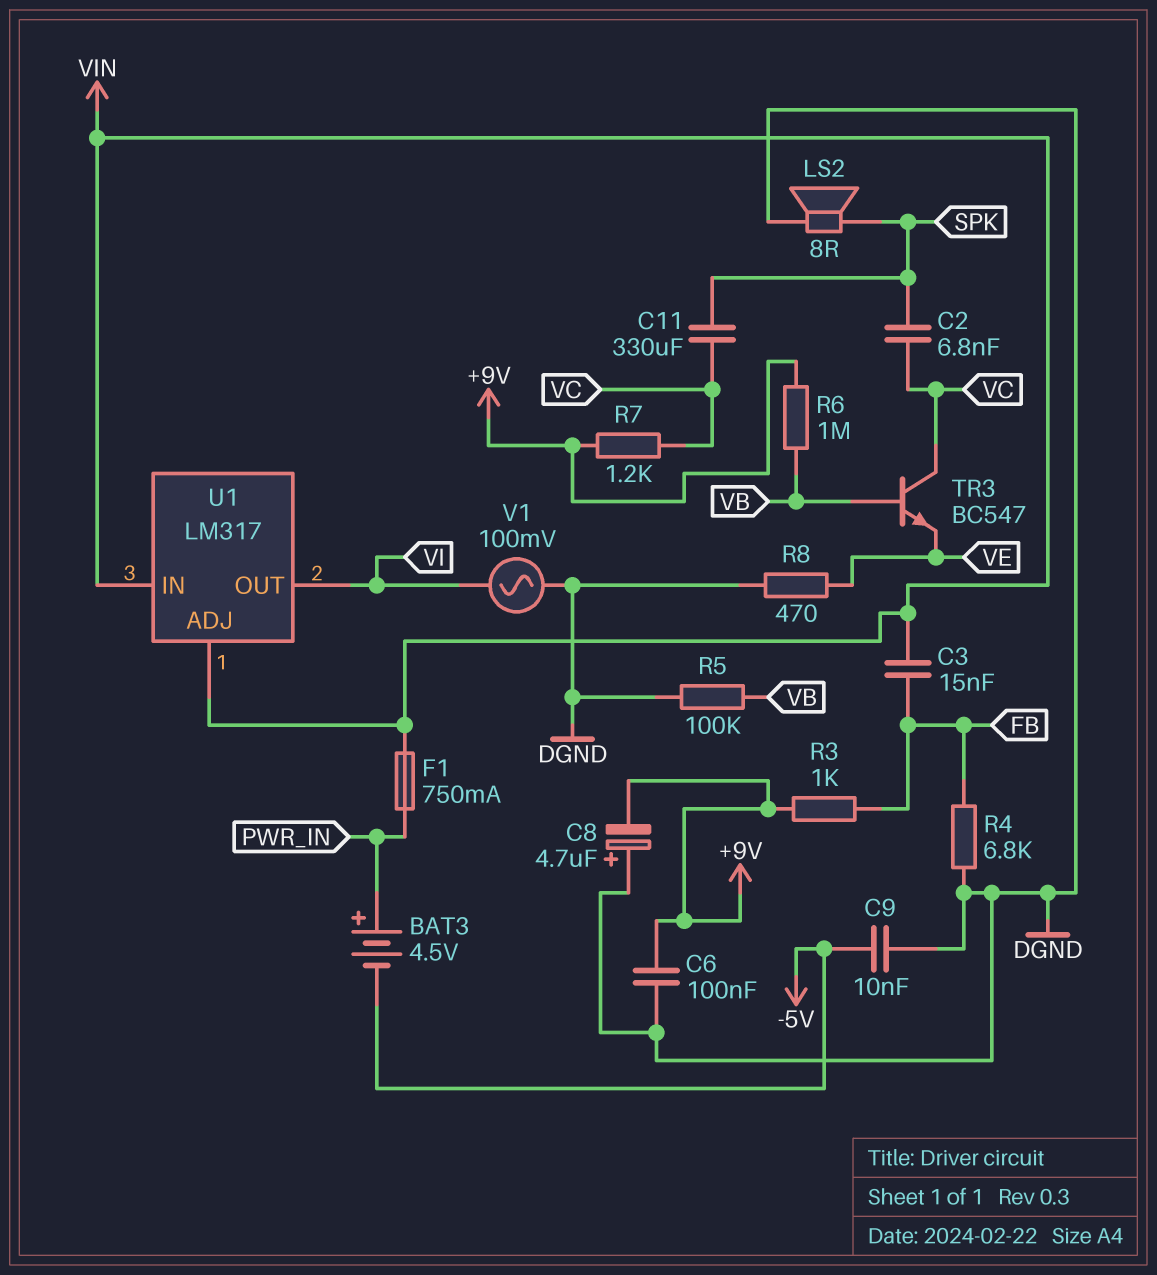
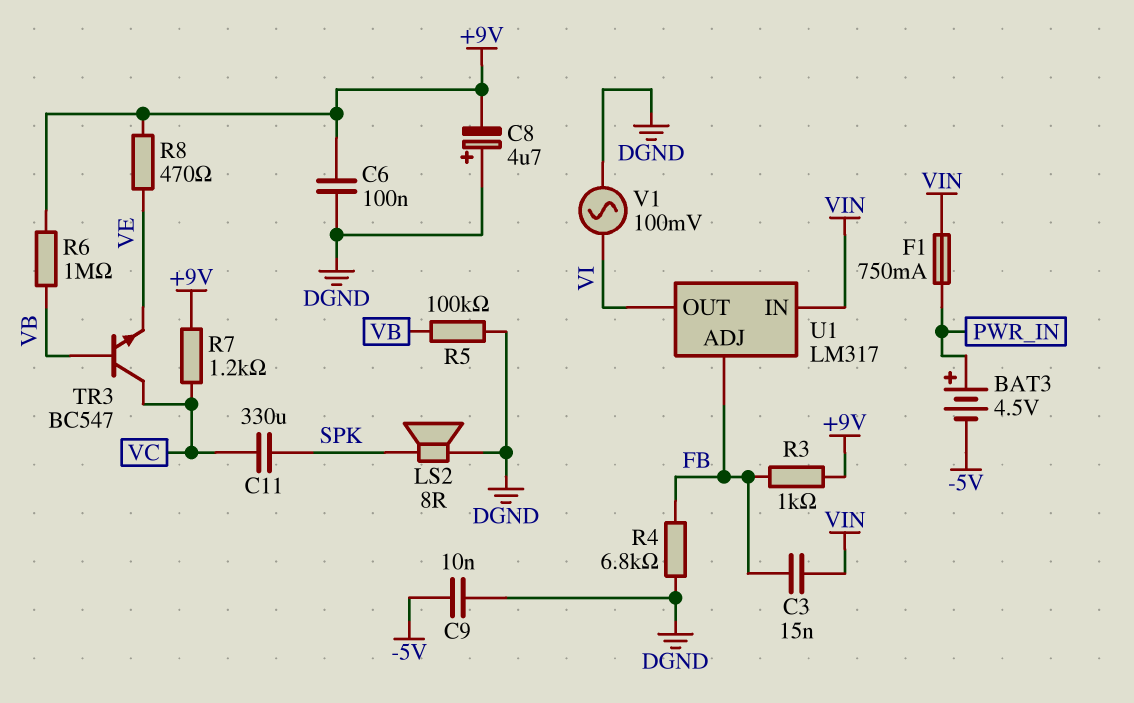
C2: 6.8nF (SPK, VC) -> none
R8: 470 (DGND, VE) -> 470 (+9V, VE)
U1 pin ADJ: VIN -> FB

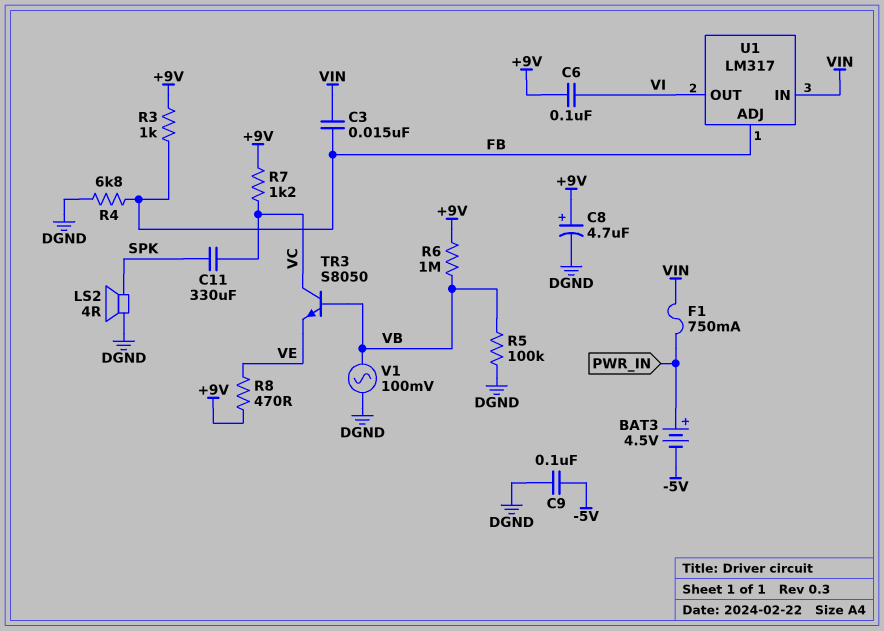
C6: 100nF (+9V, DGND) -> 100nF (+9V, VI)
C8: 4.7uF (plus DGND, minus +9V) -> 4.7uF (plus +9V, minus DGND)
C9: 10nF (-5V, DGND) -> 100nF (-5V, DGND)
LS2: speaker 8R (DGND, SPK) -> speaker 4R (DGND, SPK)
TR3: NPN BC547 (B VB, C VC, E VE) -> NPN S8050 (B VB, C VC, E VE)
V1: AC 100mV (DGND, VI) -> AC 100mV (DGND, VB)

